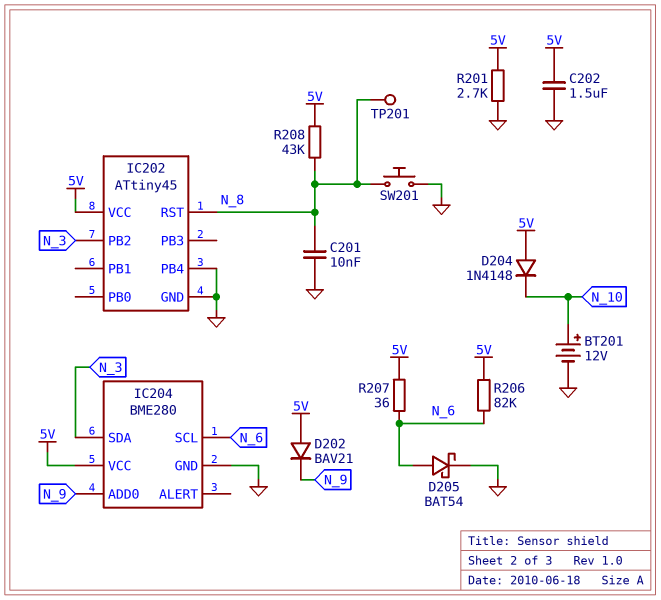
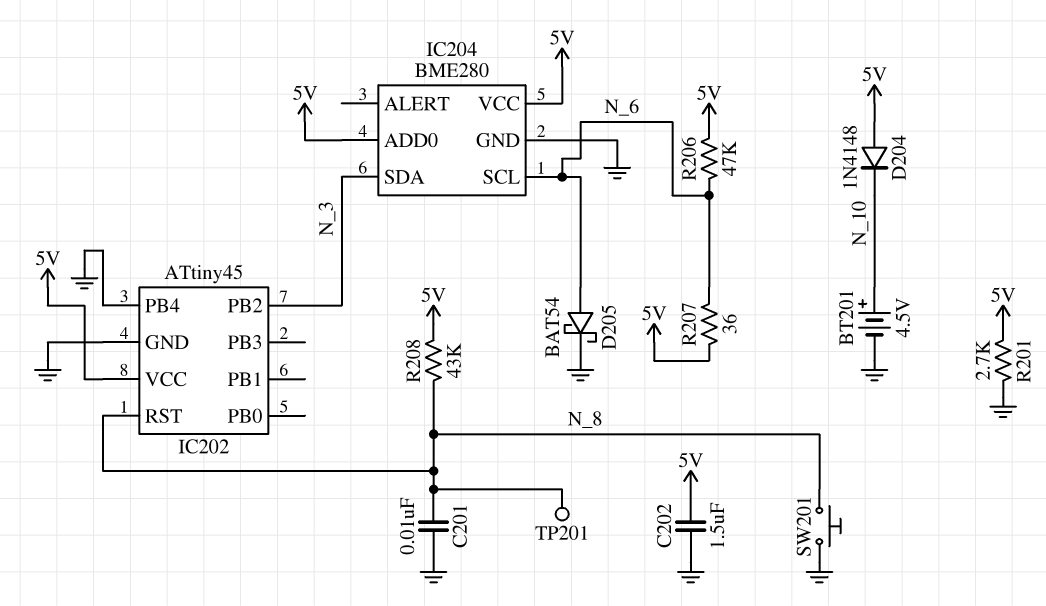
BT201: 12V (plus N_10, minus GND) -> 4.5V (plus N_10, minus GND)
D202: diode BAV21 (A 5V, K N_9) -> none
IC204 pin ADD0: N_9 -> 5V
R206: 82k (5V, N_6) -> 47k (5V, N_6)

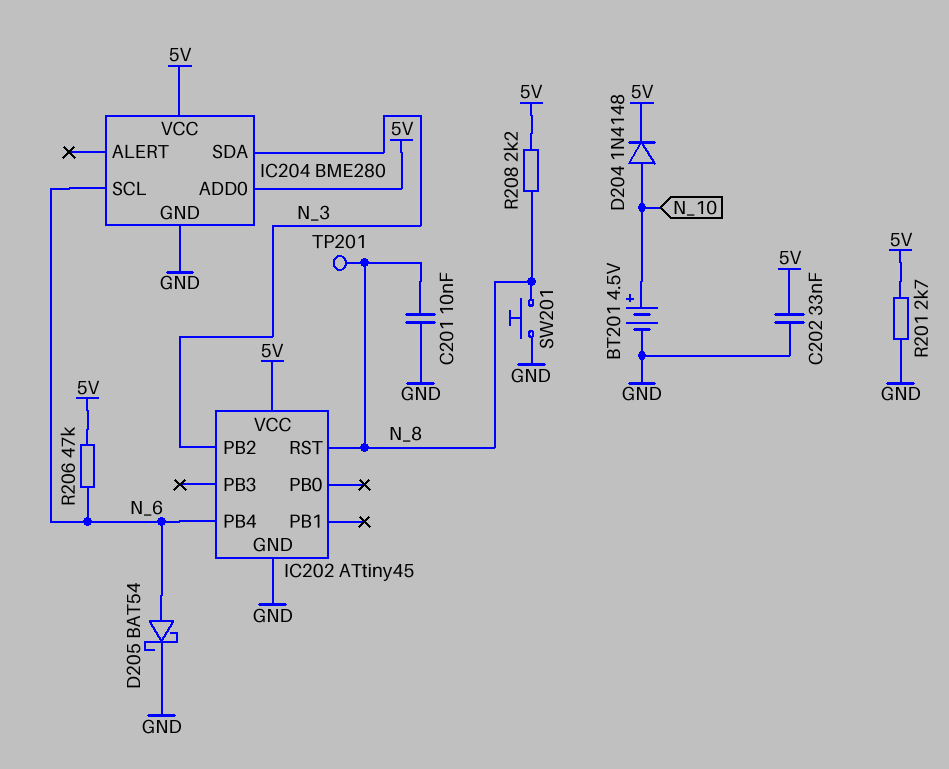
C202: 1.5uF (5V, GND) -> 33nF (5V, GND)
D204: diode 1N4148 (A 5V, K N_10) -> diode 1N4148 (A N_10, K 5V)
IC202 pin PB4: GND -> N_6
R207: 36 (5V, N_6) -> none
R208: 43k (5V, N_8) -> 2.2k (5V, N_8)

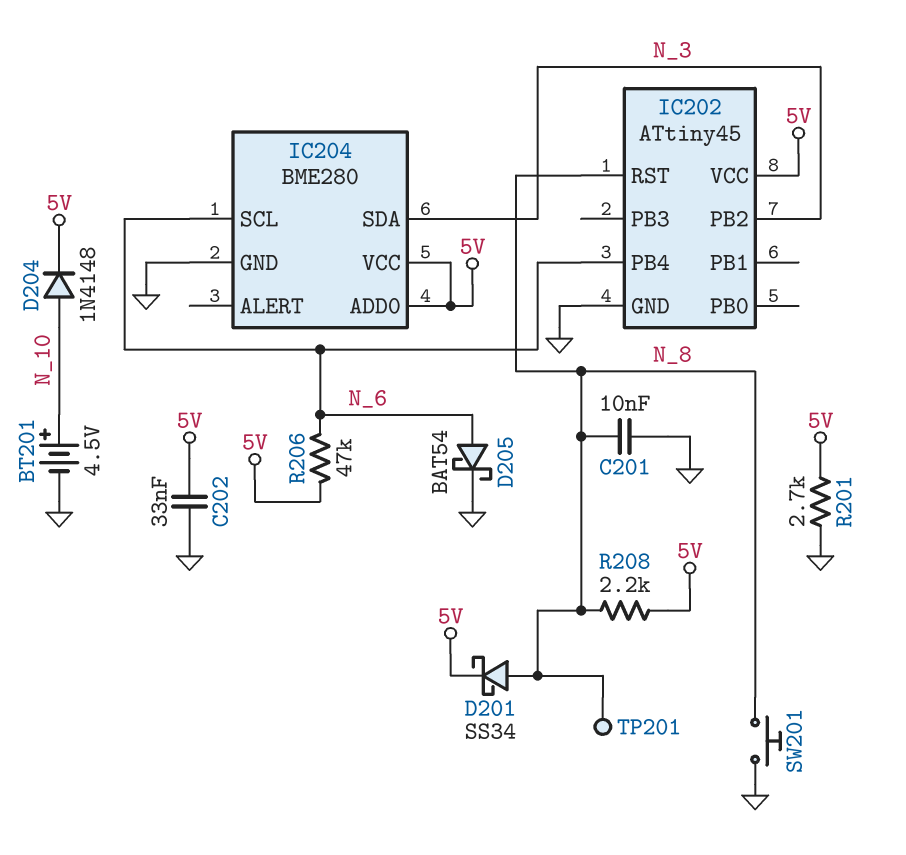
D201: none -> schottky SS34 (A N_8, K 5V)

